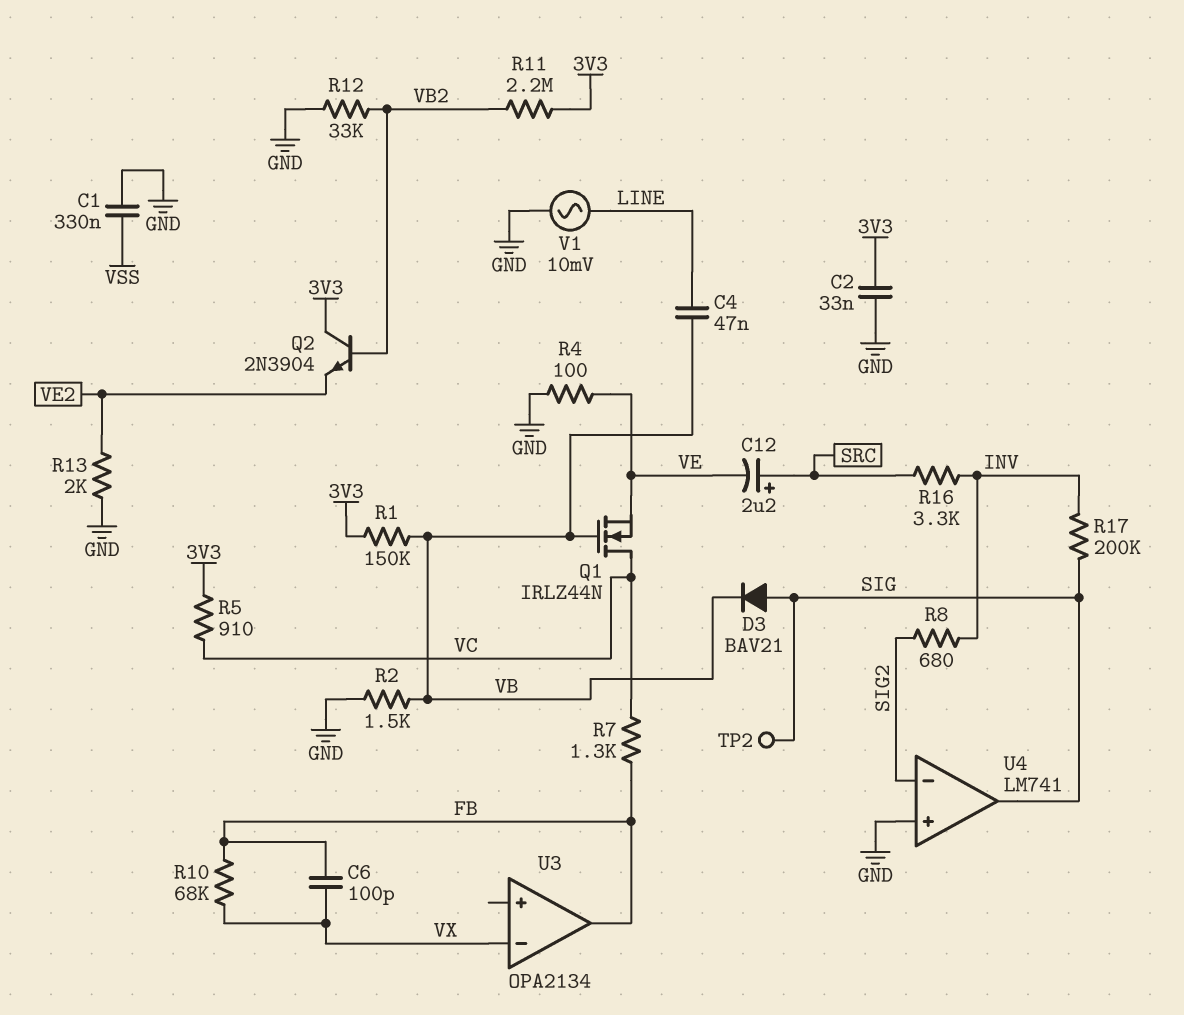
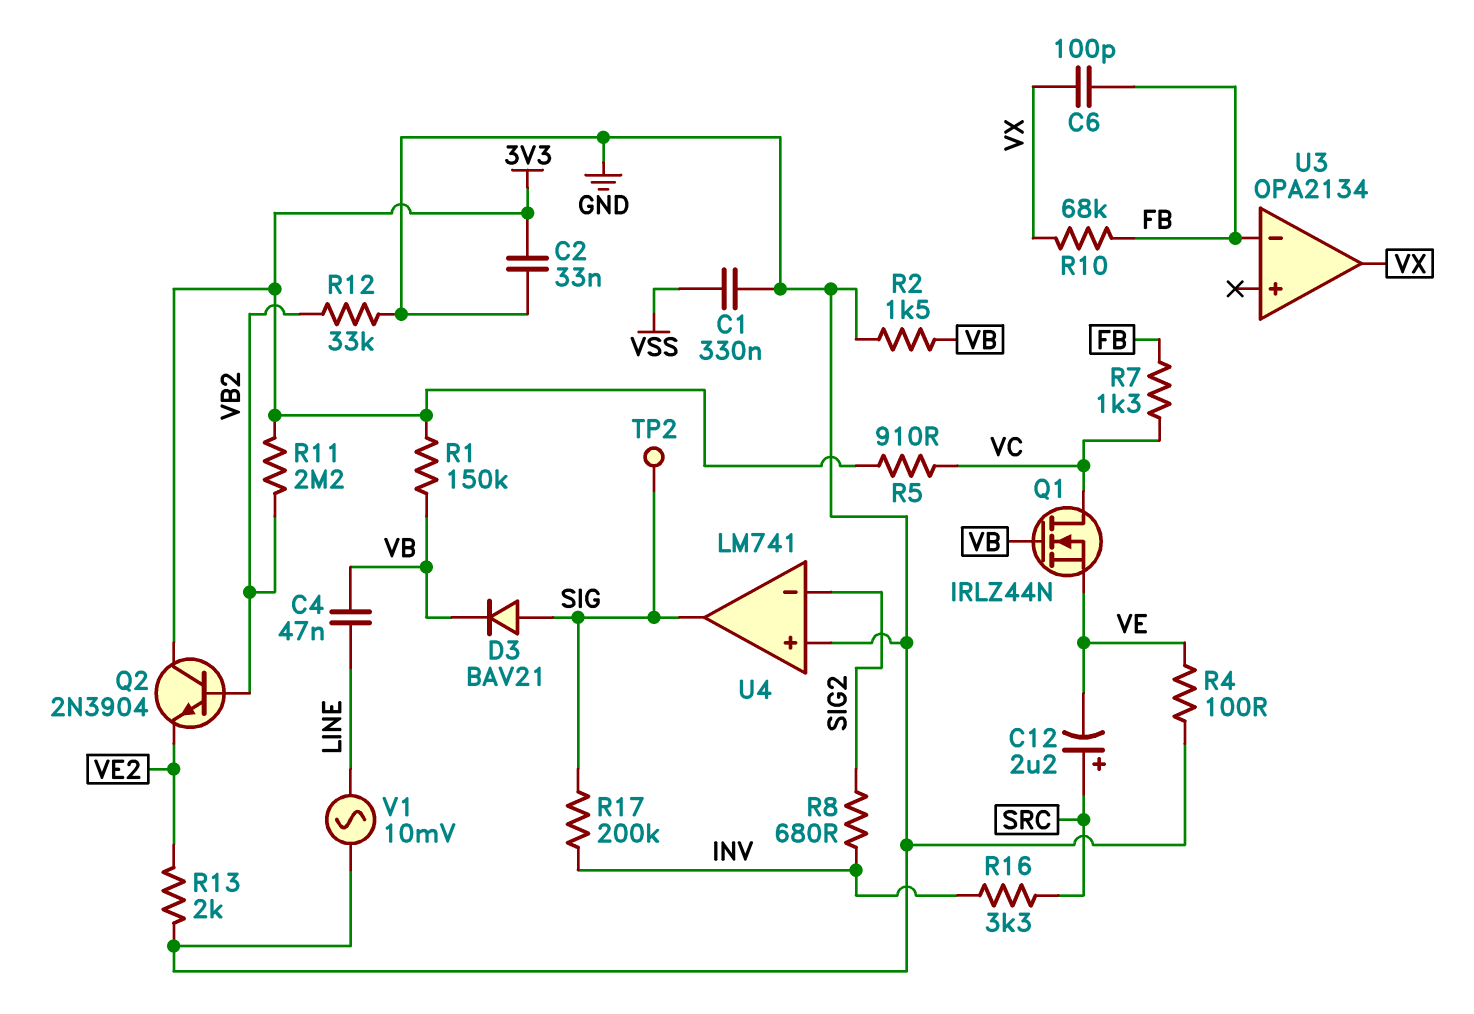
U3 pin in-: VX -> FB
U3 pin out: FB -> VX

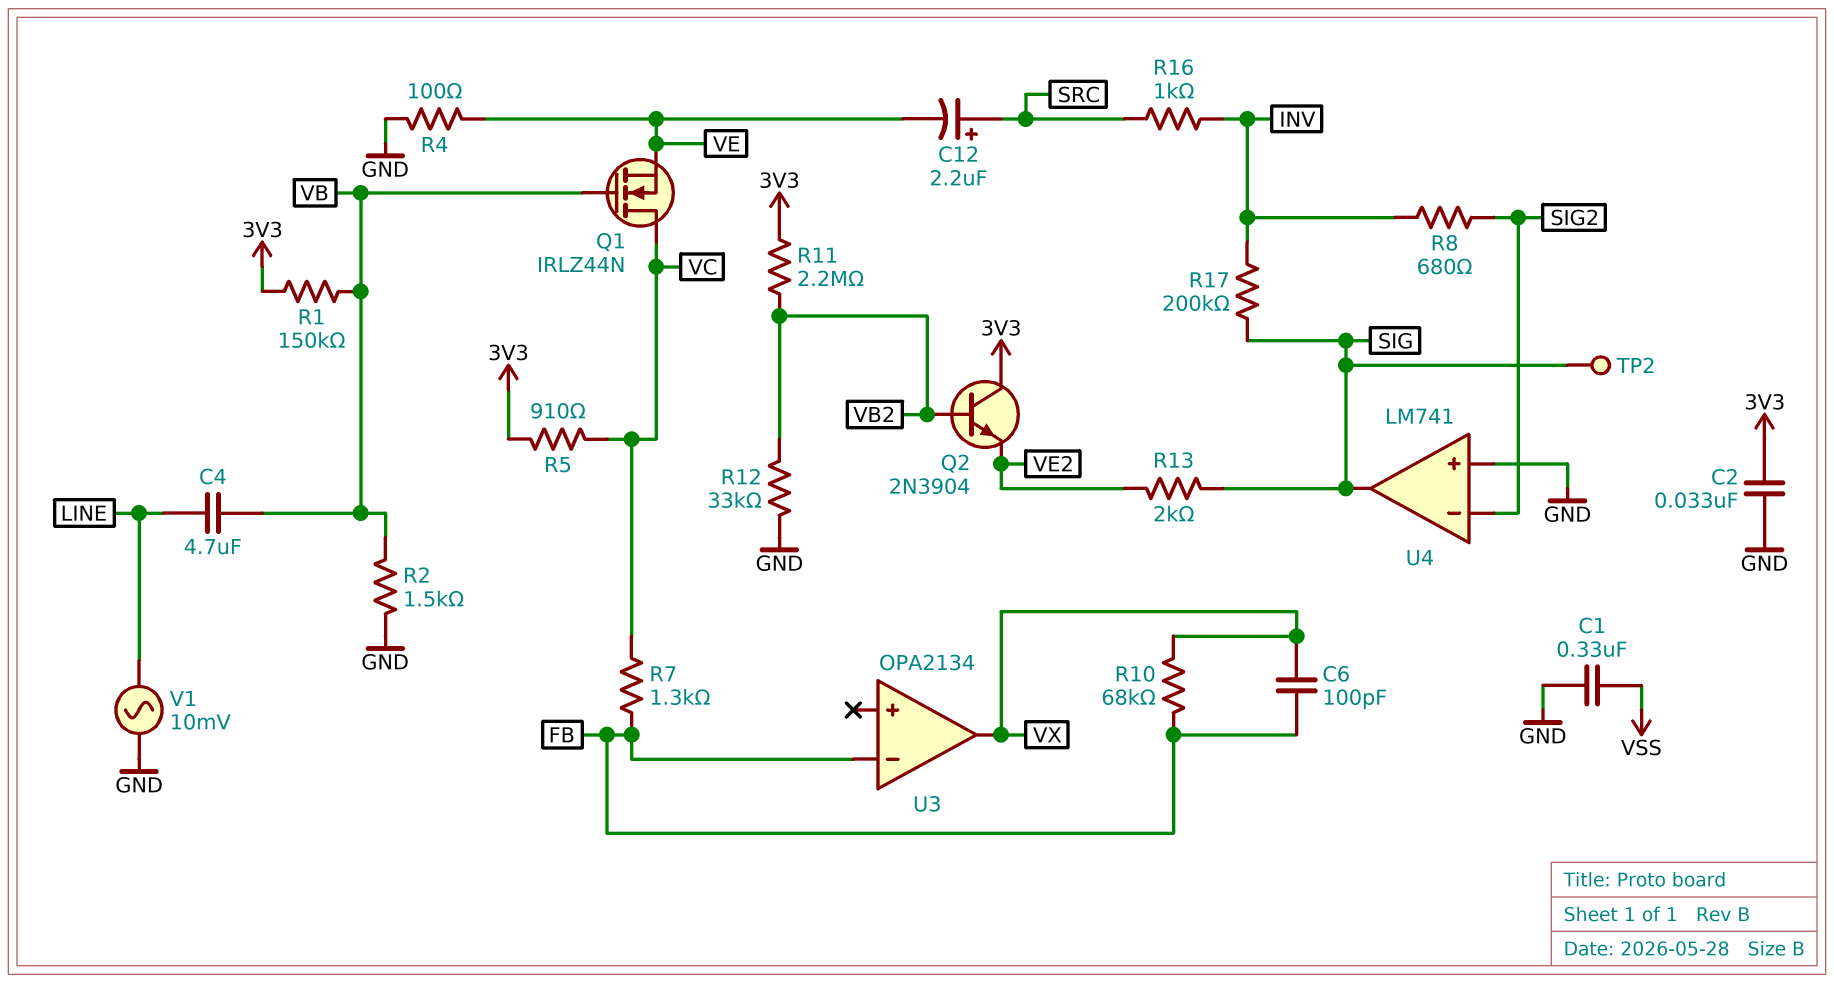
C4: 47nF (LINE, VB) -> 4.7uF (LINE, VB)
D3: diode BAV21 (A SIG, K VB) -> none
R13: 2k (GND, VE2) -> 2k (SIG, VE2)
R16: 3.3k (INV, SRC) -> 1k (INV, SRC)

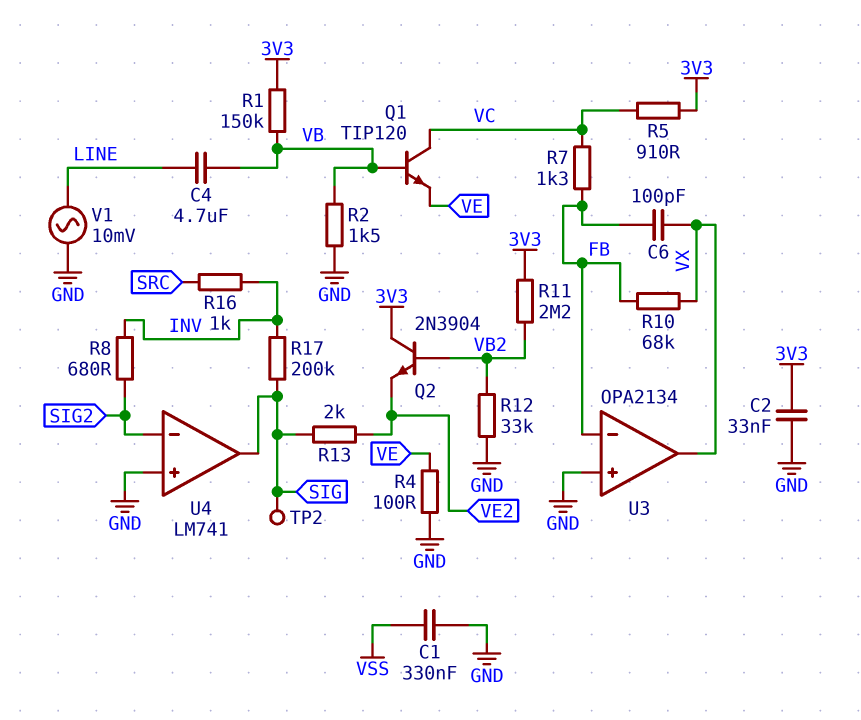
C12: 2.2uF (plus SRC, minus VE) -> none
Q1: NMOS IRLZ44N (G VB, D VC, S VE) -> NPN TIP120 (B VB, C VC, E VE)
U3 pin in+: none -> GND

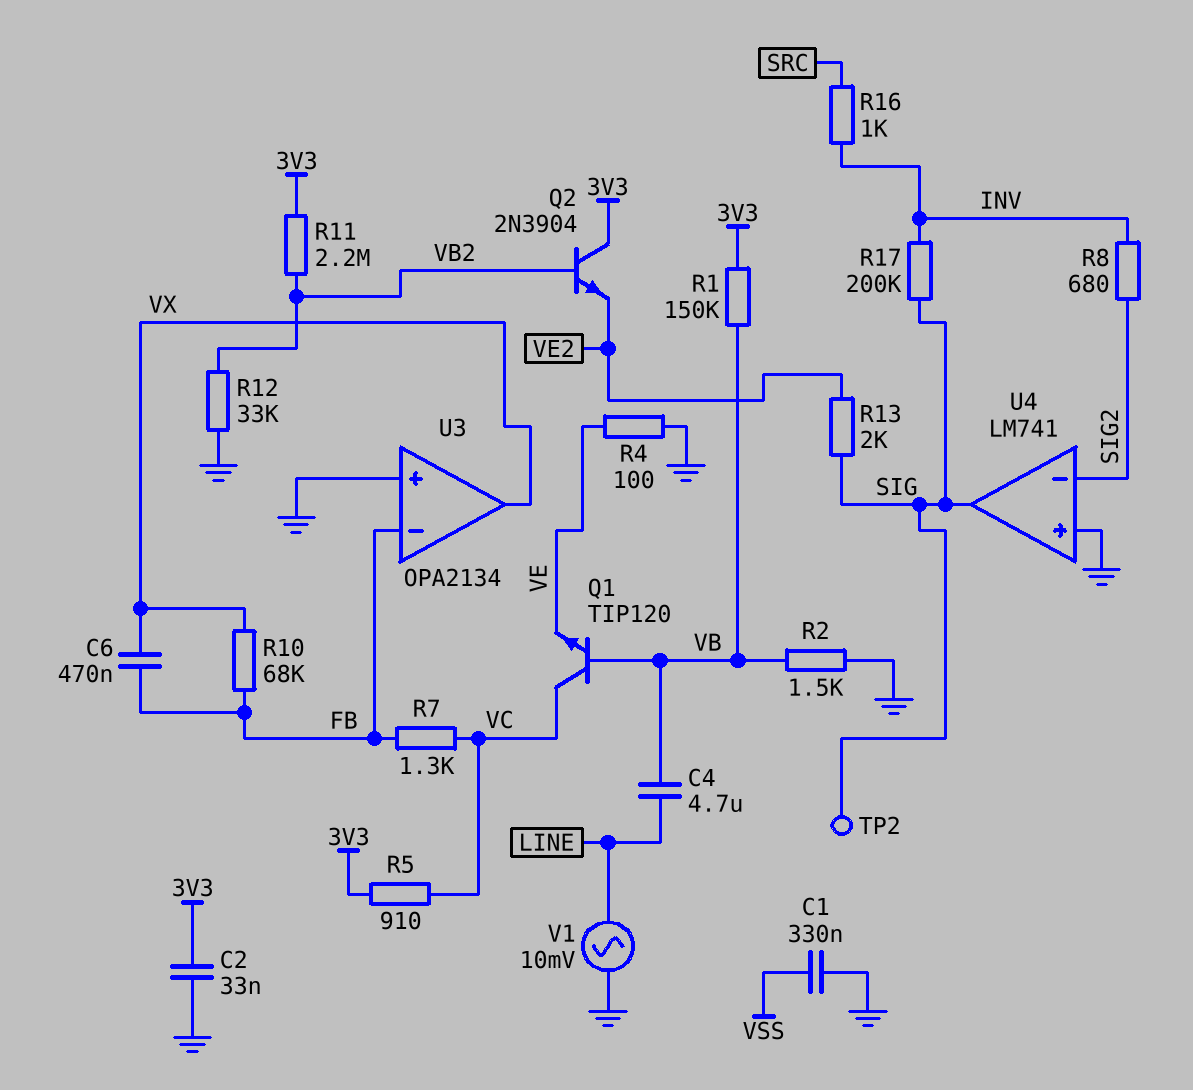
C6: 100pF (FB, VX) -> 470nF (FB, VX)

